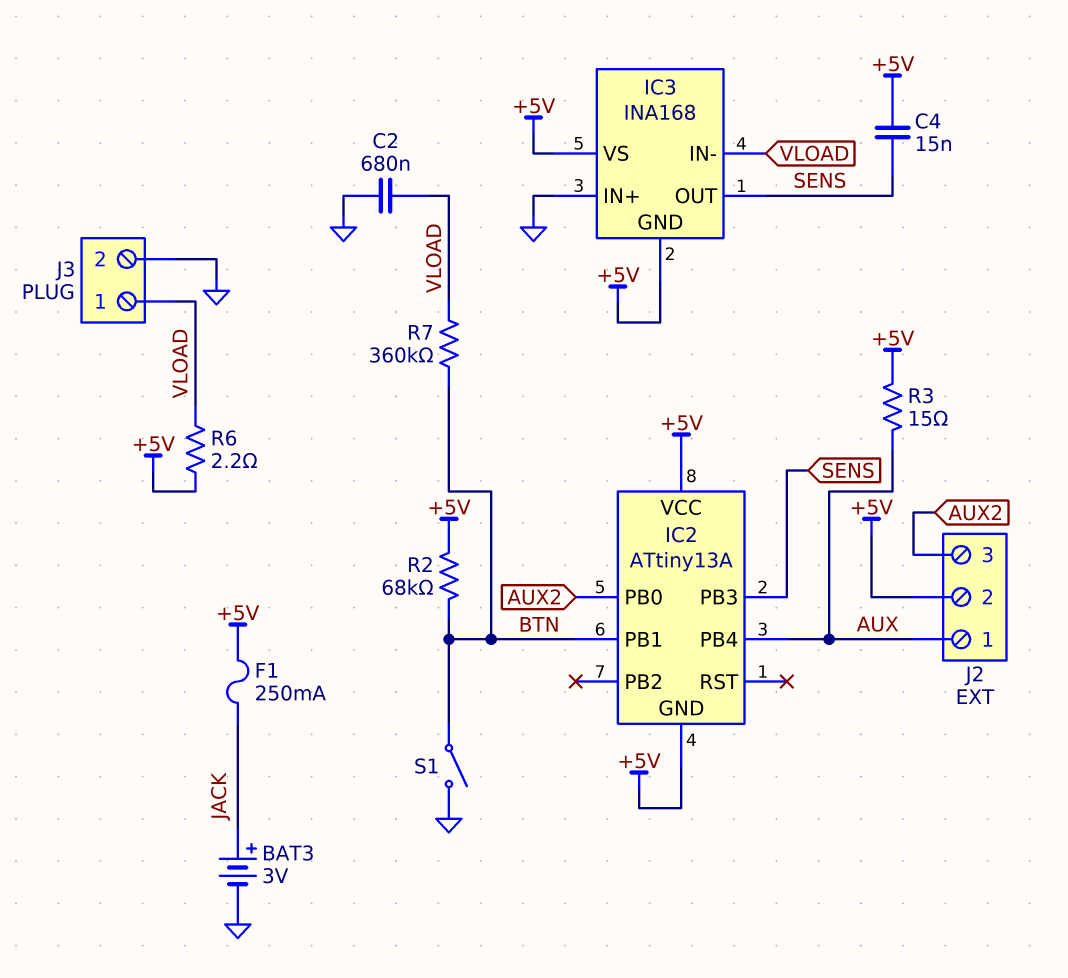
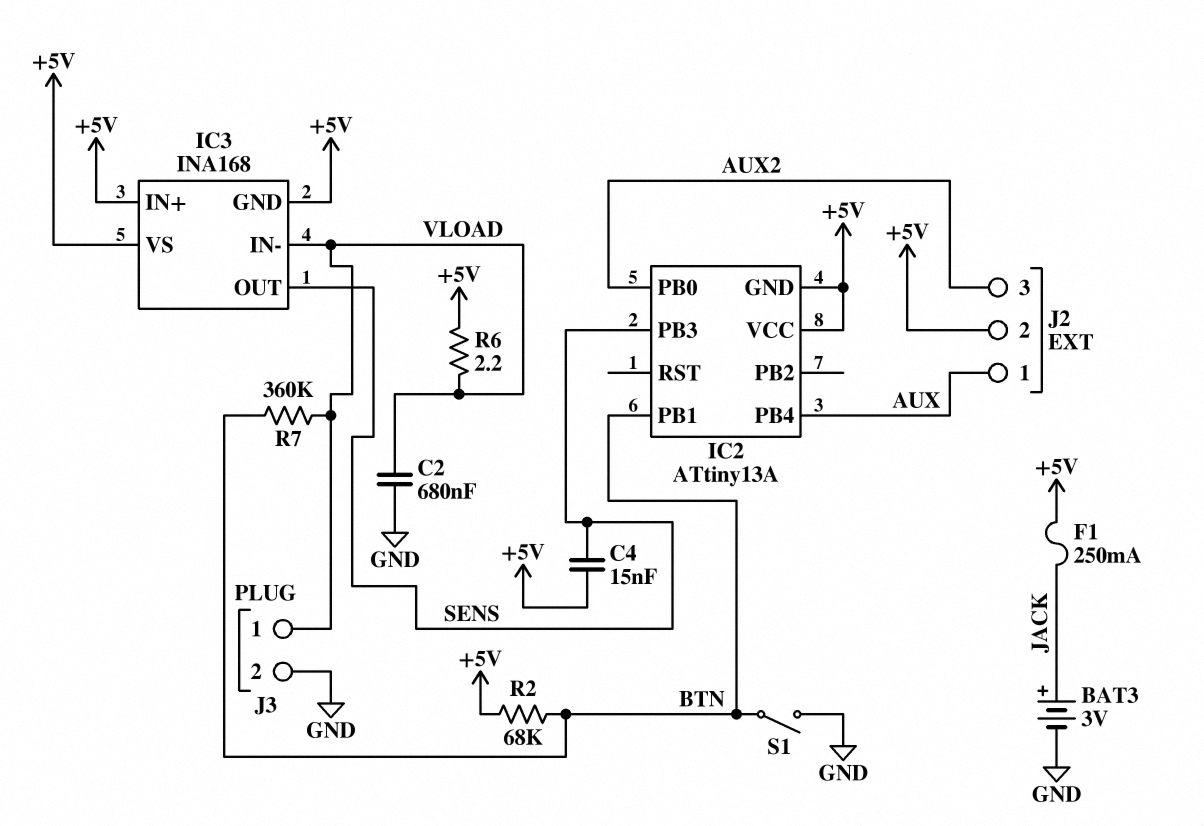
IC3 pin IN+: GND -> +5V
R3: 15 (+5V, AUX) -> none

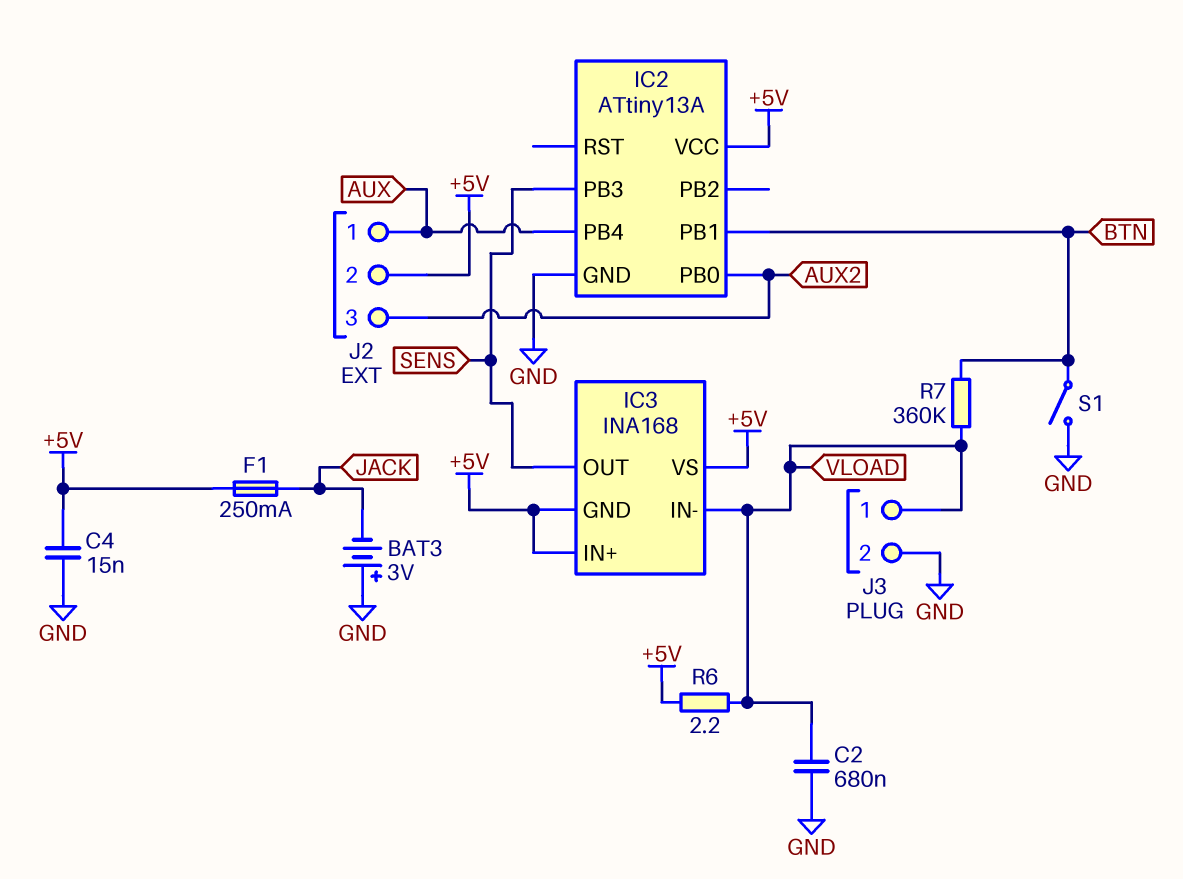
BAT3: 3V (plus JACK, minus GND) -> 3V (plus GND, minus JACK)
C4: 15nF (+5V, SENS) -> 15nF (+5V, GND)
IC2 pin GND: +5V -> GND
R2: 68k (+5V, BTN) -> none

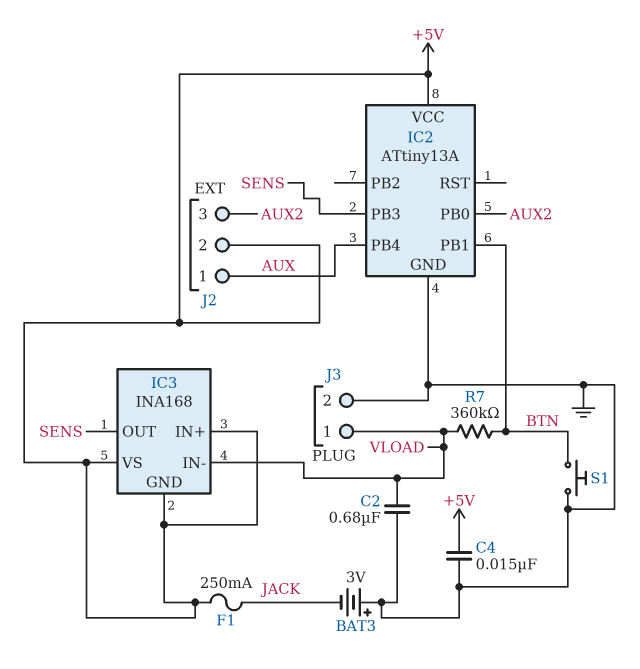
R6: 2.2 (+5V, VLOAD) -> none
S1: switch (BTN, GND) -> button (BTN, GND)

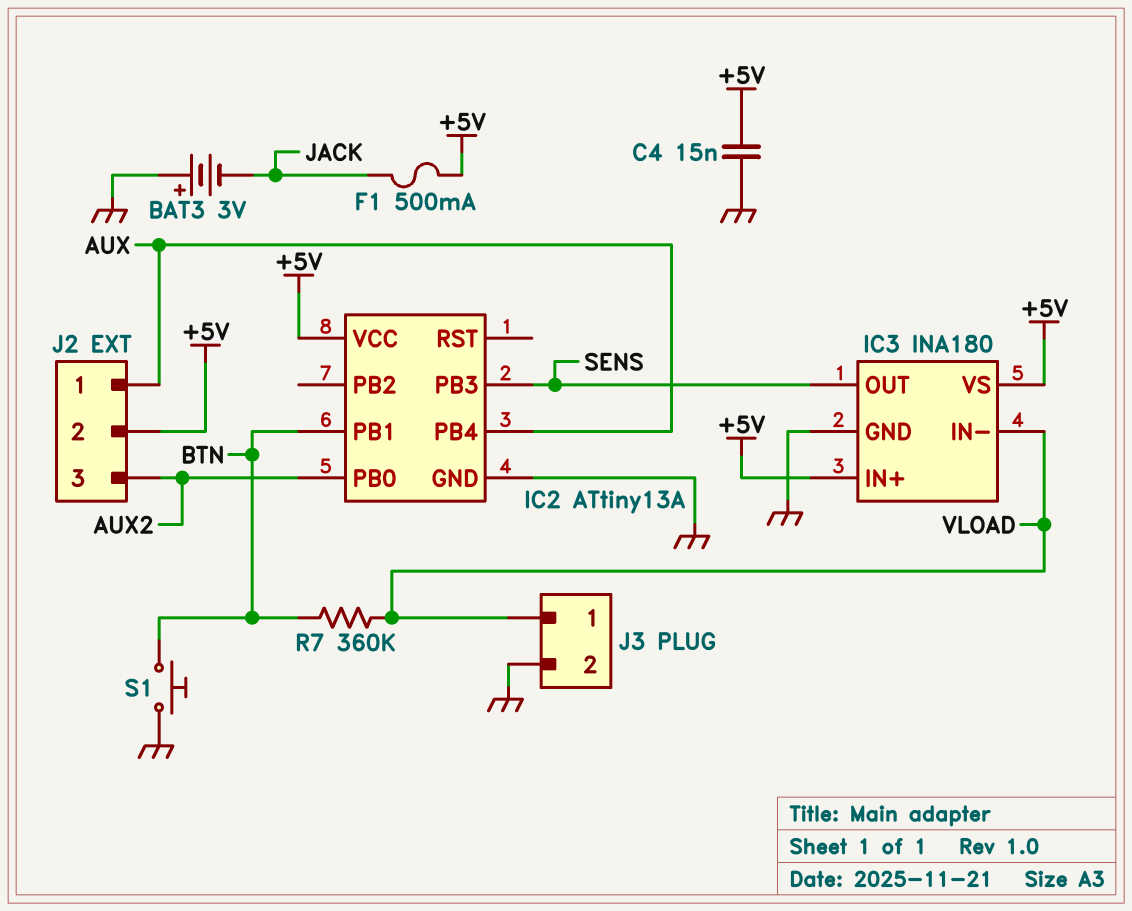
C2: 680nF (GND, VLOAD) -> none
F1: 250mA (+5V, JACK) -> 500mA (+5V, JACK)
IC3: INA168 -> INA180
IC3 pin GND: +5V -> GND

